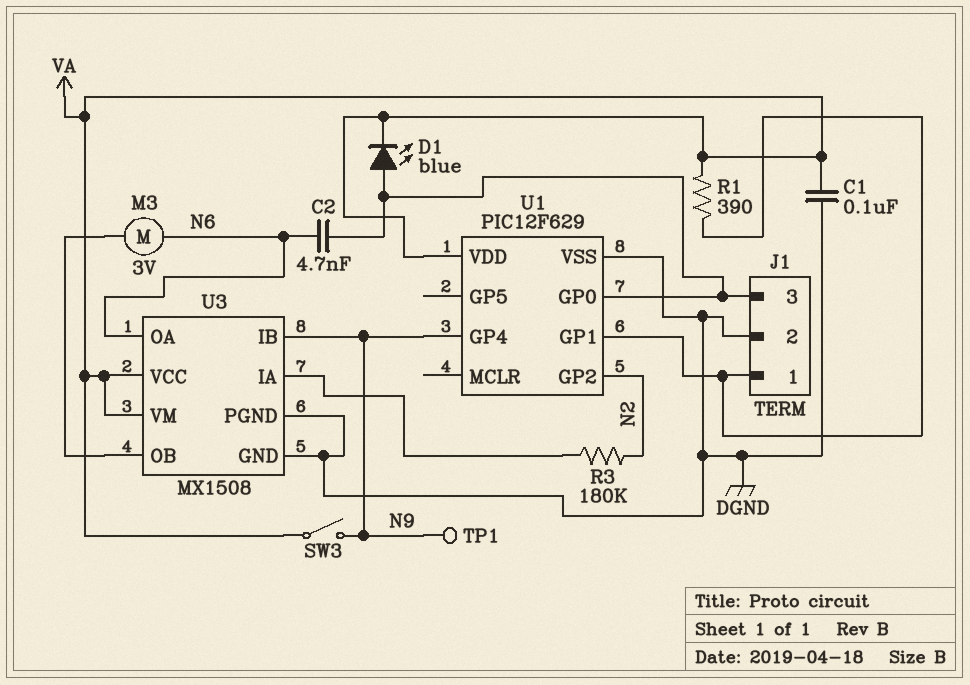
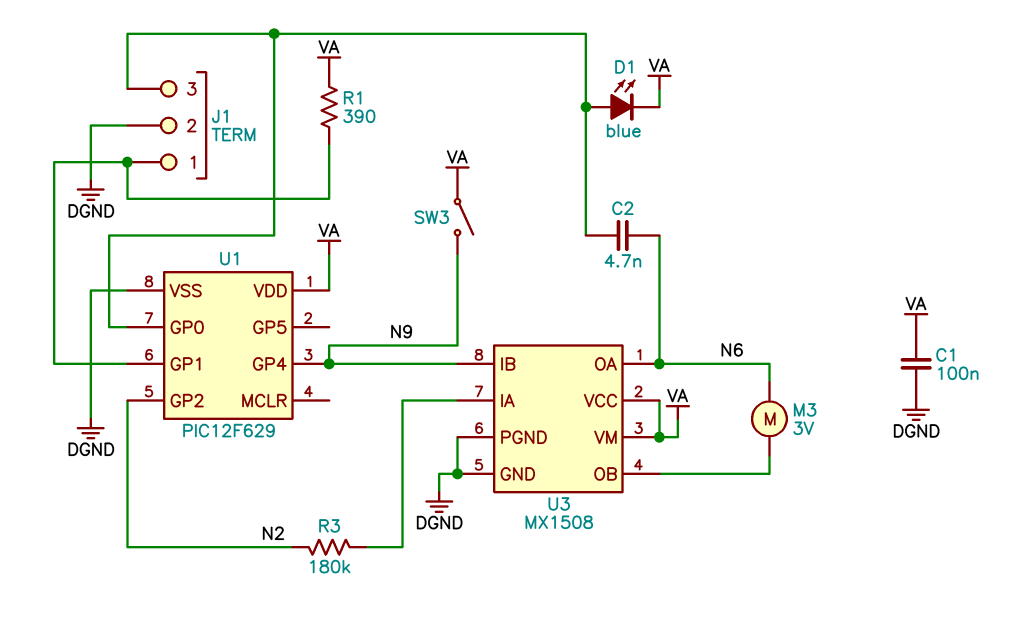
TP1: test point (N9) -> none

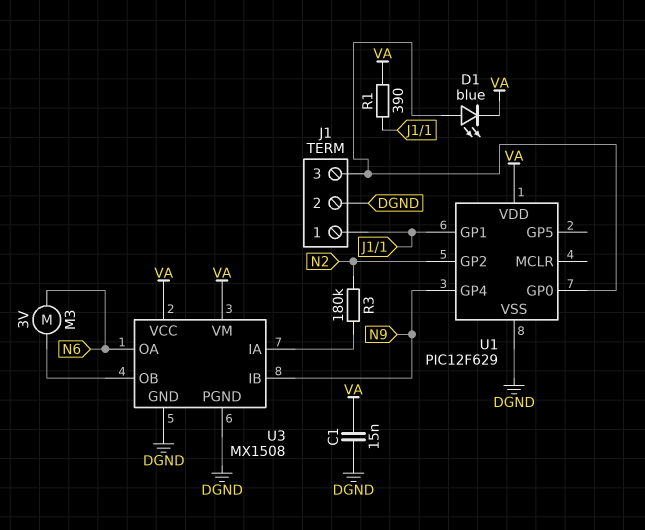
C1: 100nF (DGND, VA) -> 15nF (DGND, VA)
C2: 4.7nF (J1/3, N6) -> none
SW3: switch (N9, VA) -> none

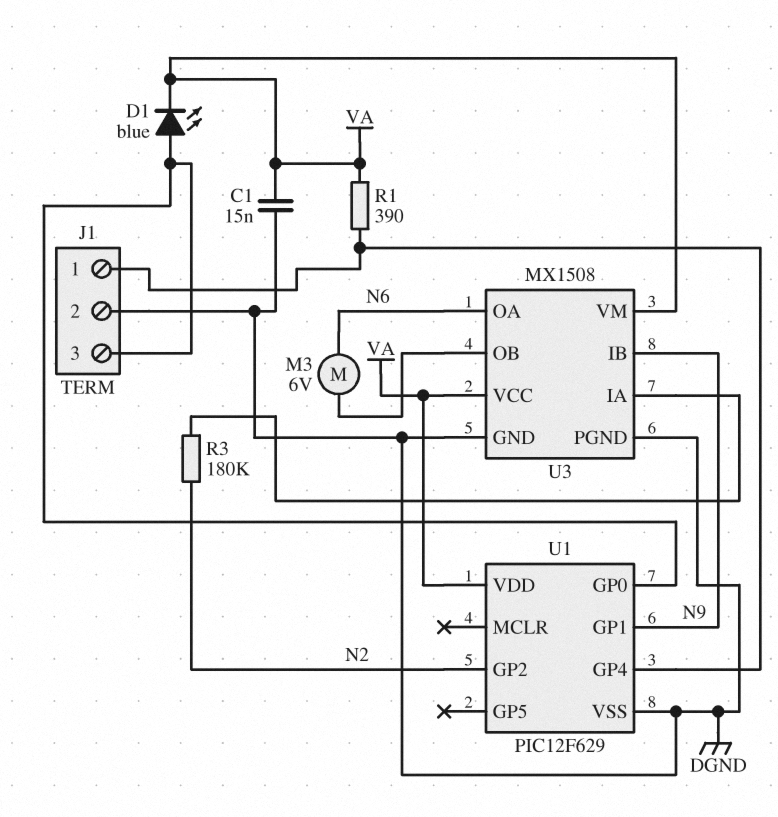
M3: motor 3V (N6, U3/OB) -> motor 6V (N6, U3/OB)
U1 pin GP1: J1/1 -> N9
U1 pin GP4: N9 -> J1/1

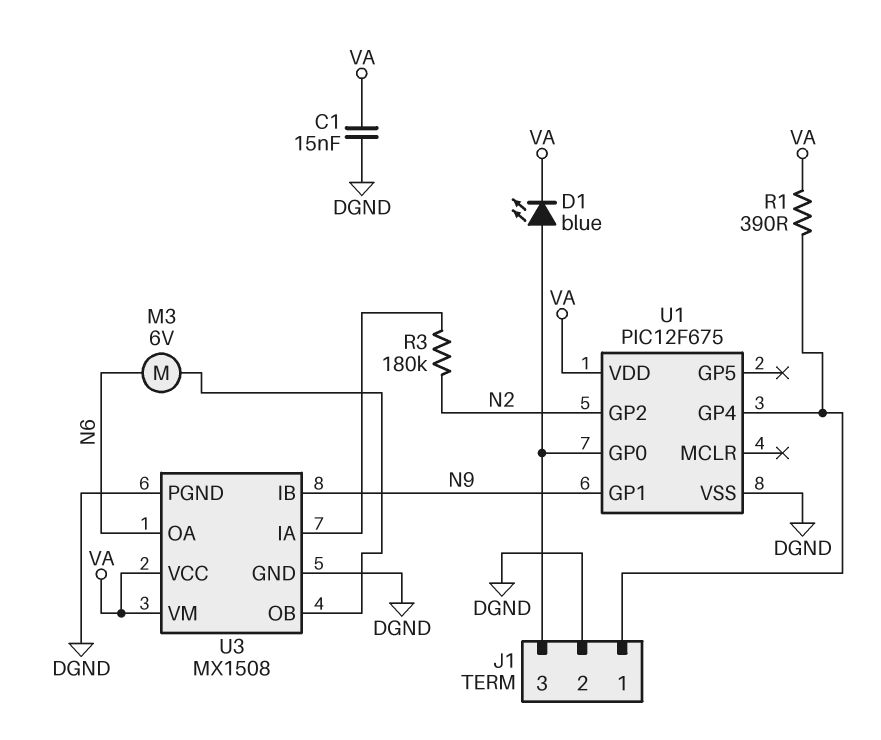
U1: PIC12F629 -> PIC12F675

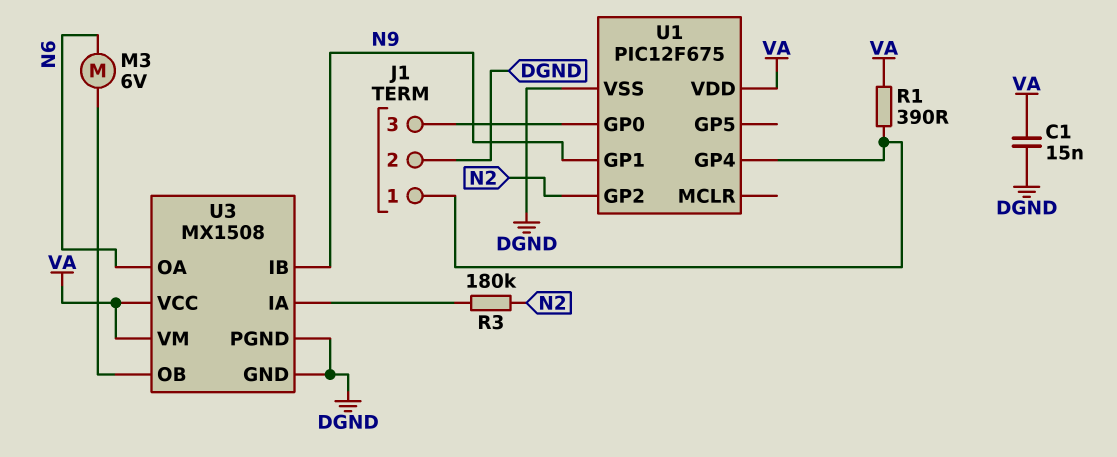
D1: LED blue (A J1/3, K VA) -> none

